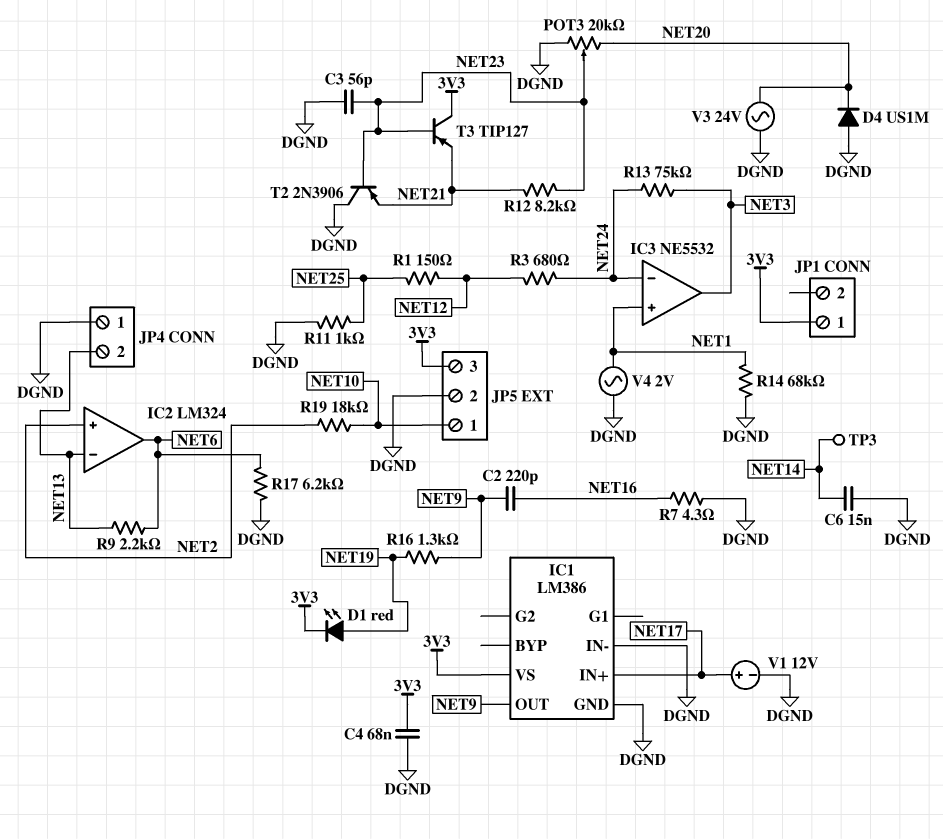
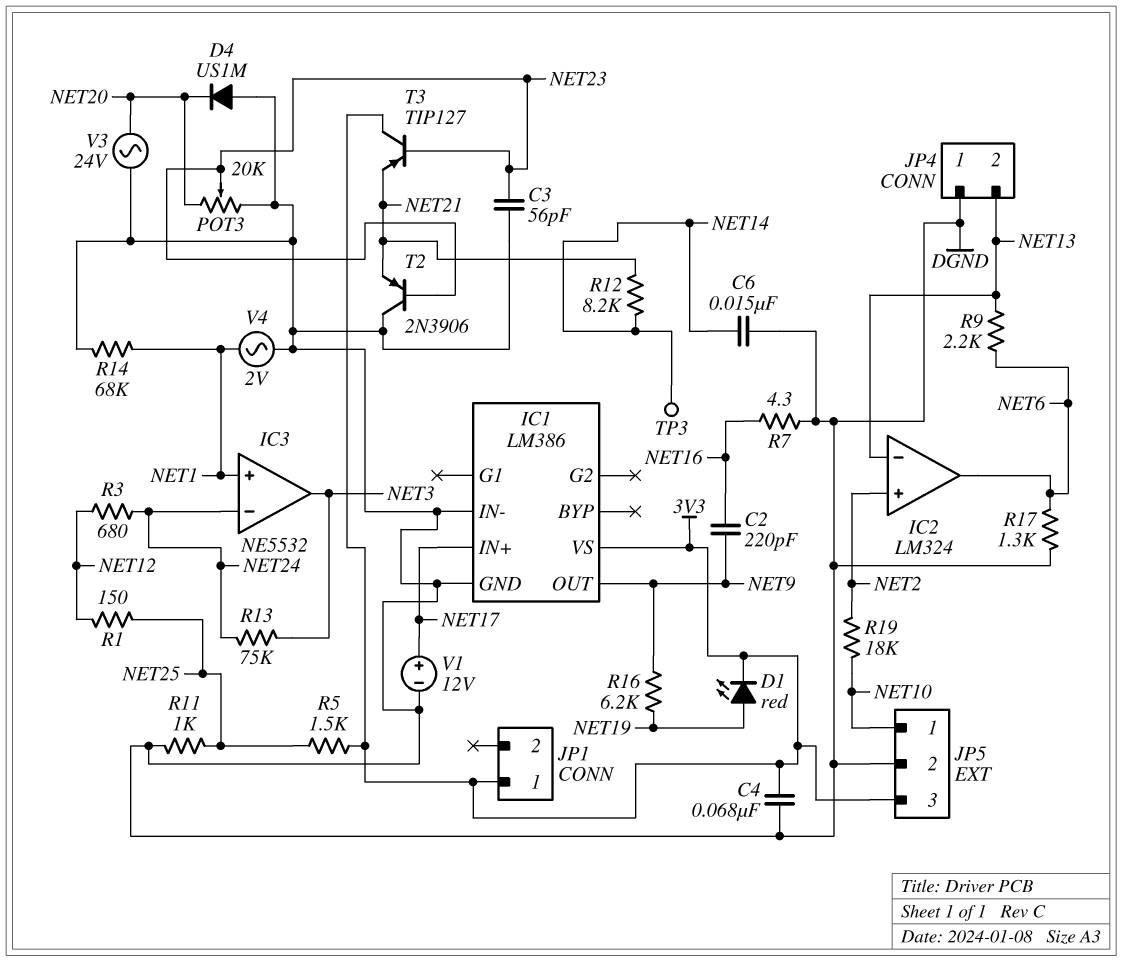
R5: none -> 1.5k (3V3, NET25)
R12: 8.2k (NET21, NET23) -> 8.2k (NET14, NET21)
R16: 1.3k (NET9, NET19) -> 6.2k (NET9, NET19)
R17: 6.2k (DGND, NET6) -> 1.3k (DGND, NET6)

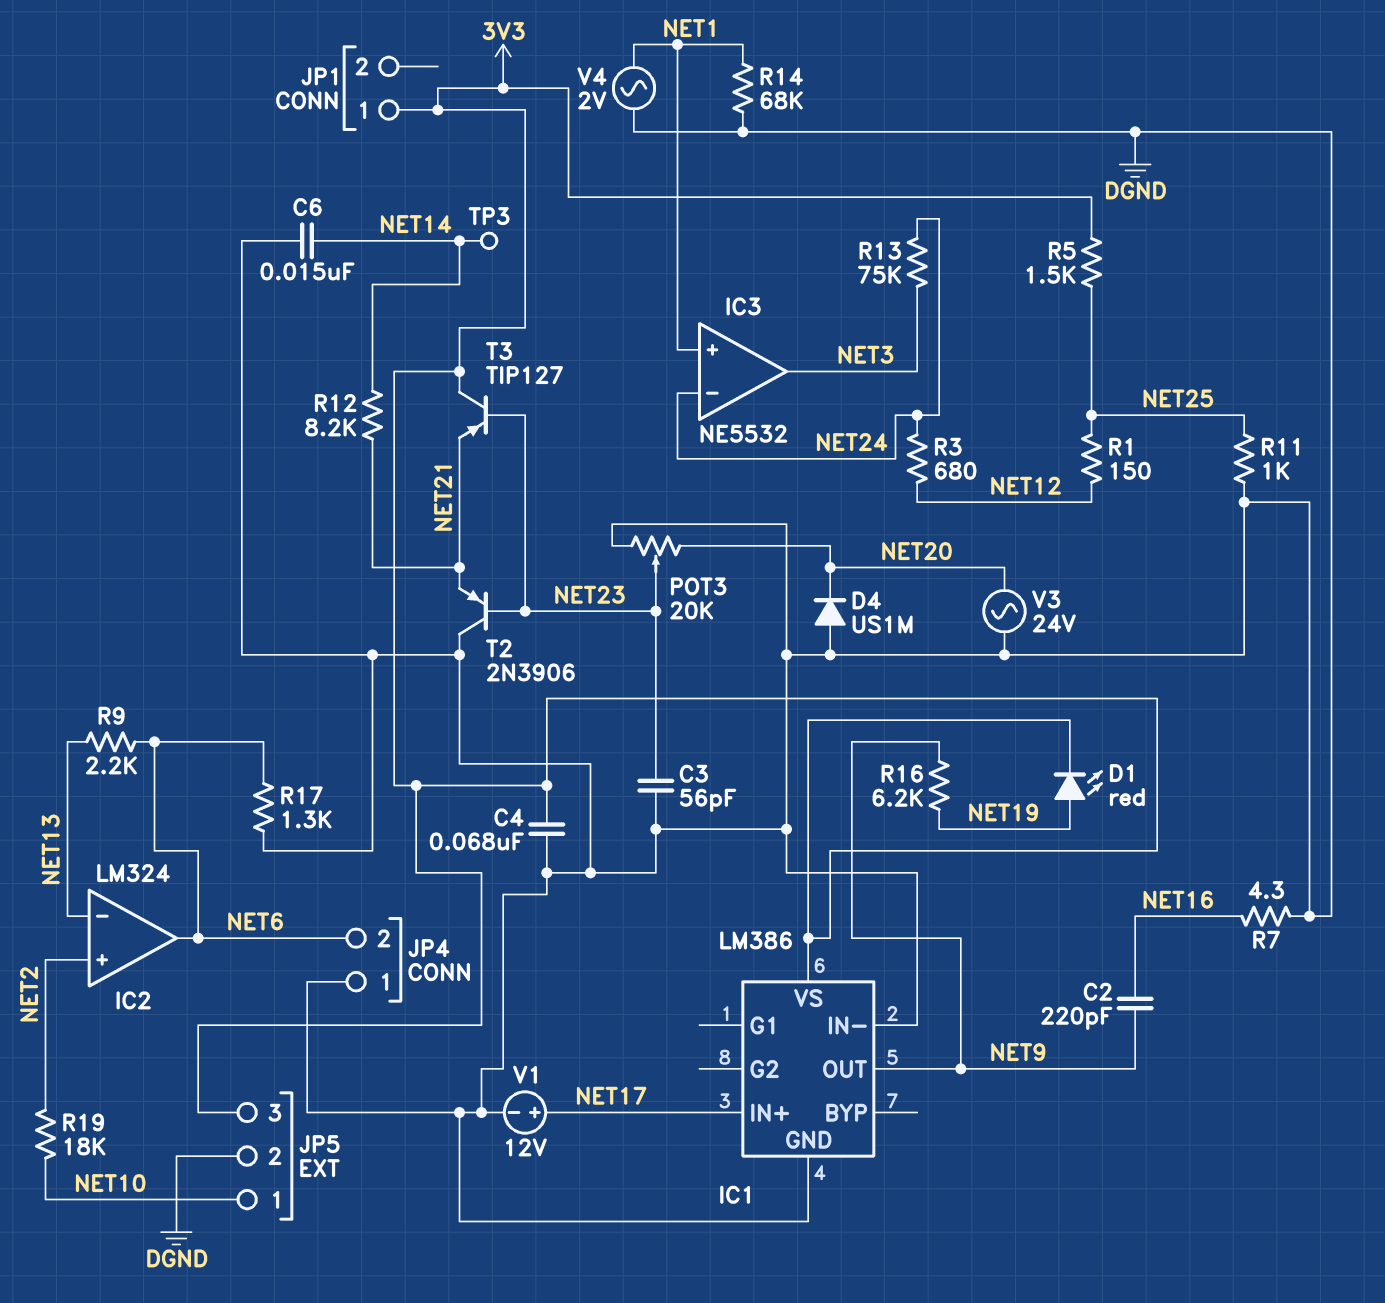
JP4 pin 2: NET13 -> NET6

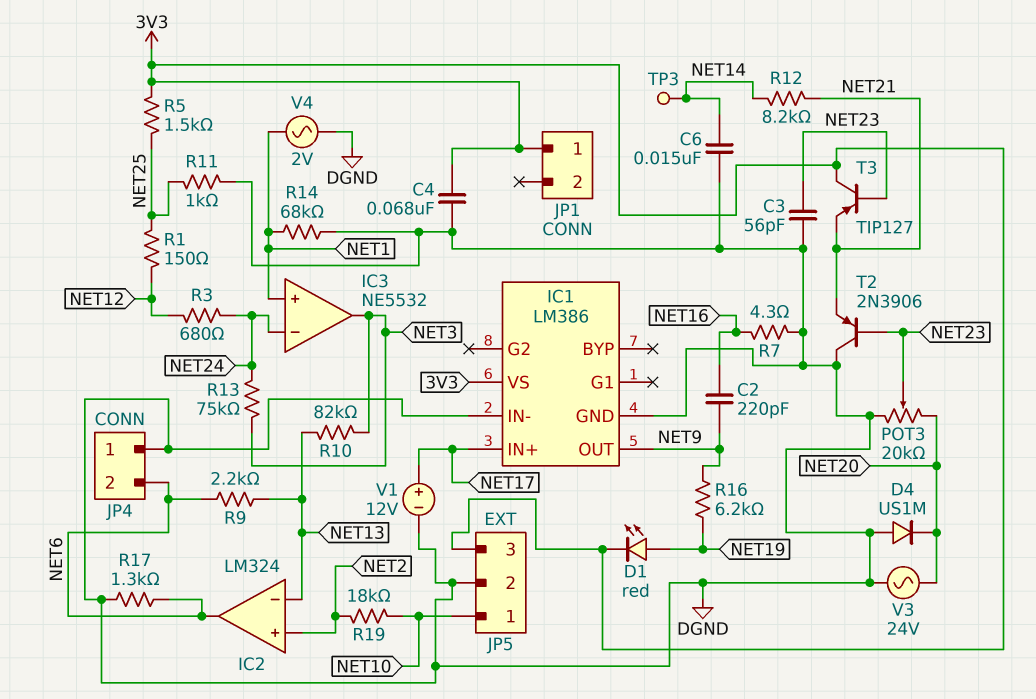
R10: none -> 82k (NET3, NET13)

